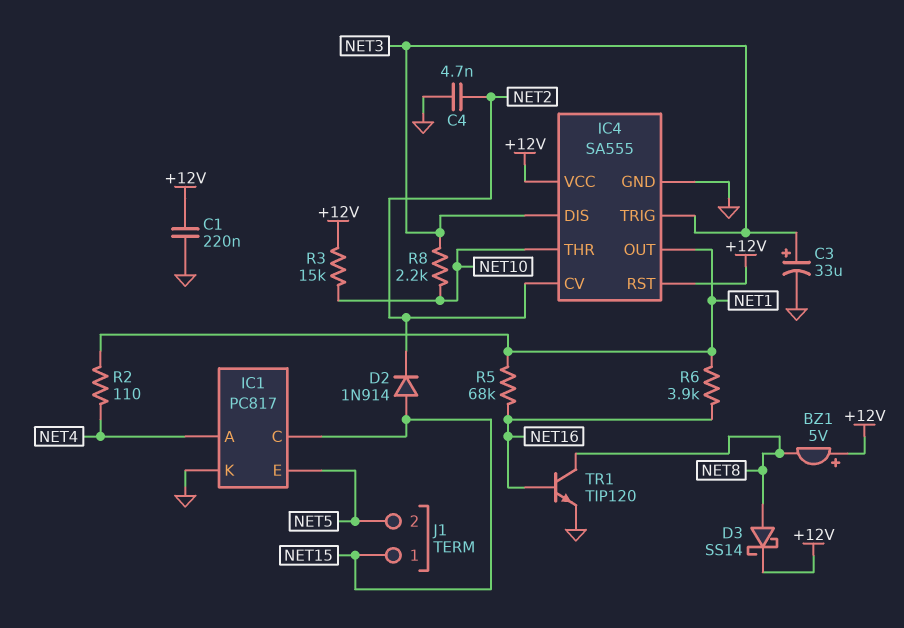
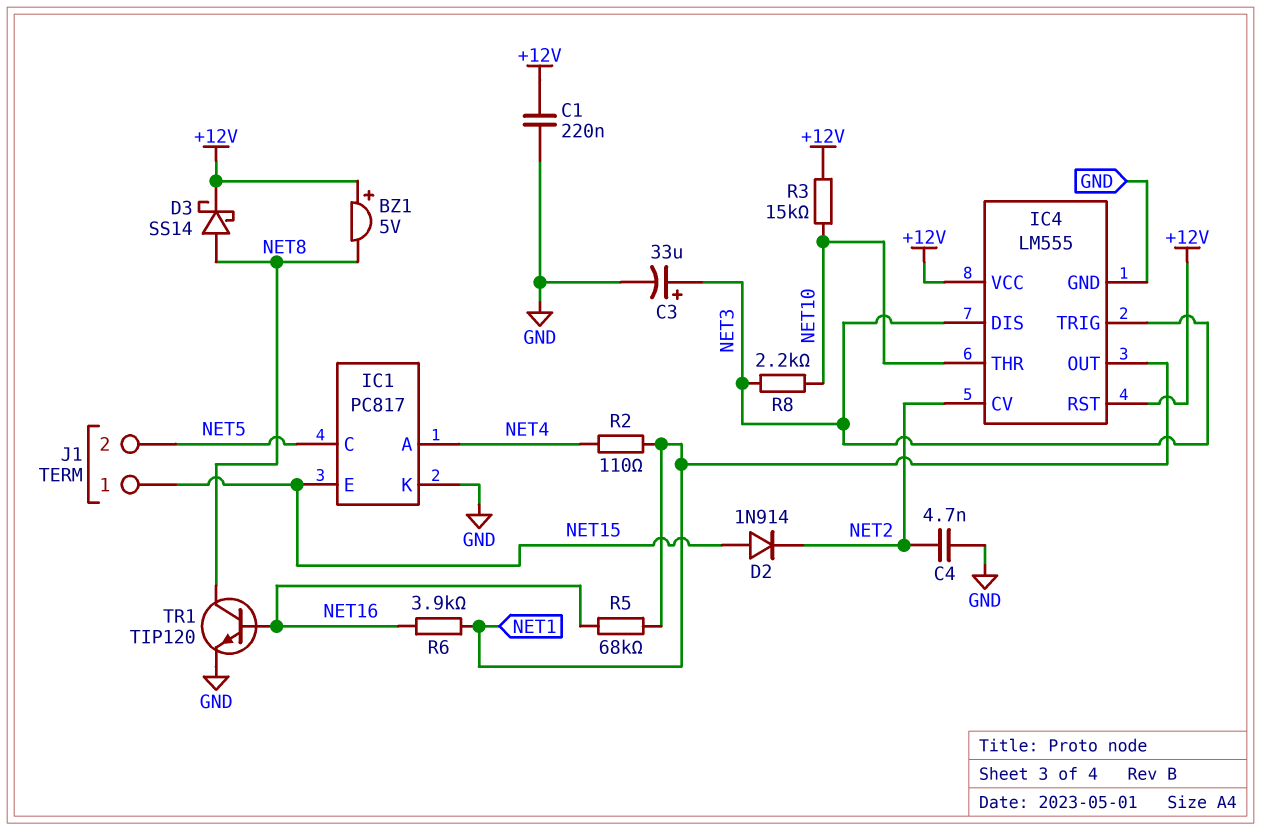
IC1 pin C: NET15 -> NET5
IC1 pin E: NET5 -> NET15
IC4: SA555 -> LM555

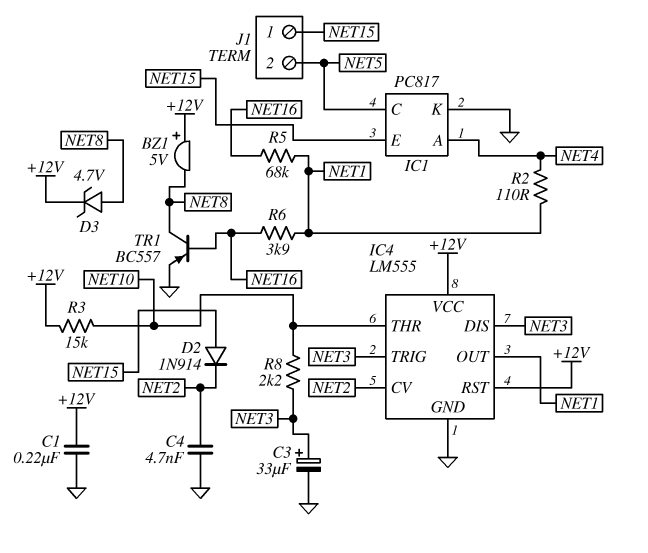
D3: schottky SS14 (A NET8, K +12V) -> zener 4.7V (A NET8, K +12V)
TR1: NPN TIP120 (B NET16, C NET8, E GND) -> PNP BC557 (B NET16, C NET8, E GND)

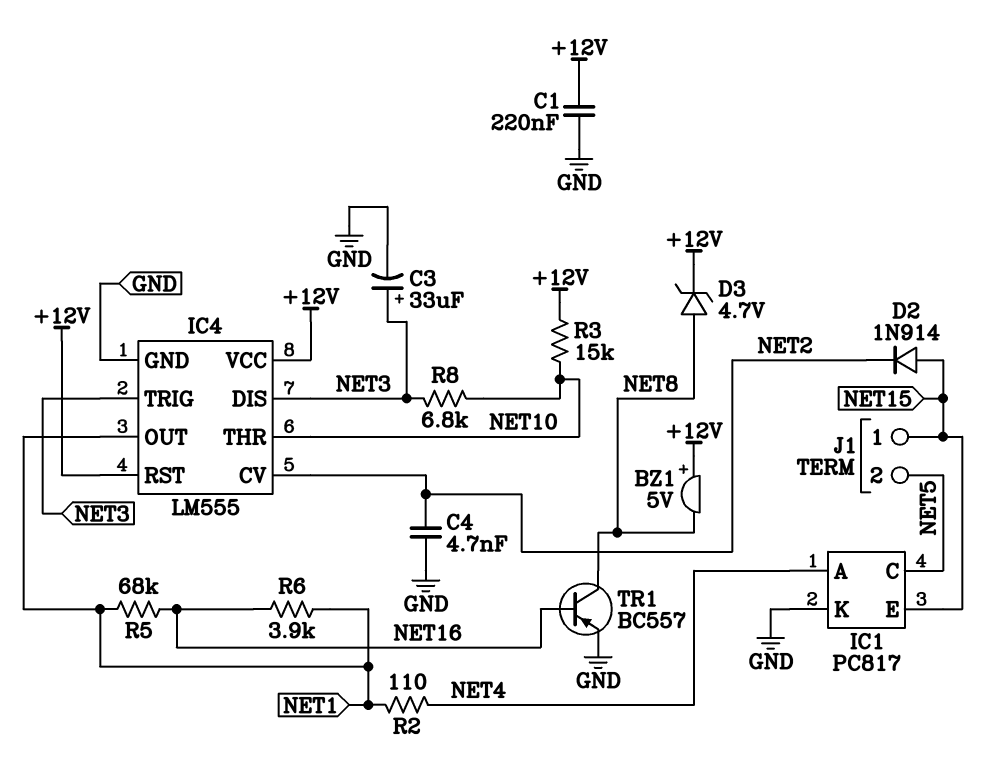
R8: 2.2k (NET3, NET10) -> 6.8k (NET3, NET10)

